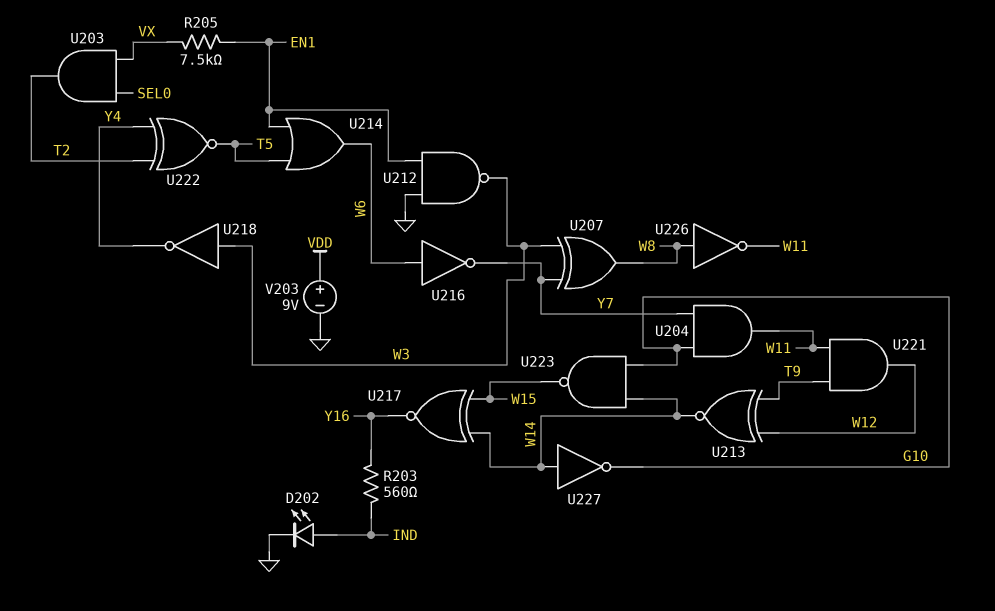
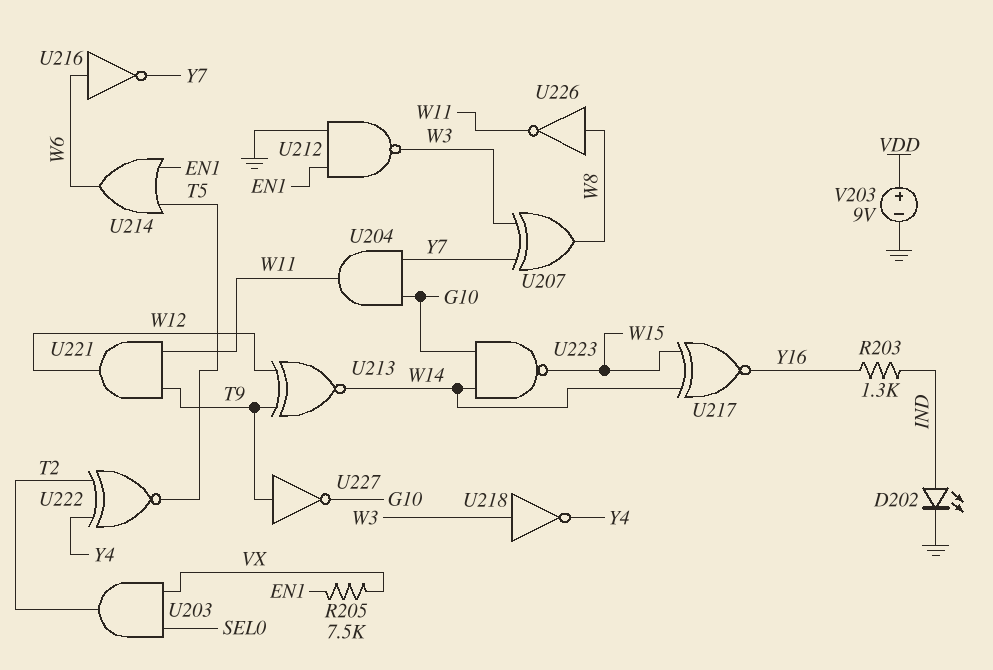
R203: 560 (IND, Y16) -> 1.3k (IND, Y16)
U227: NOT (in W14, out G10) -> NOT (in T9, out G10)

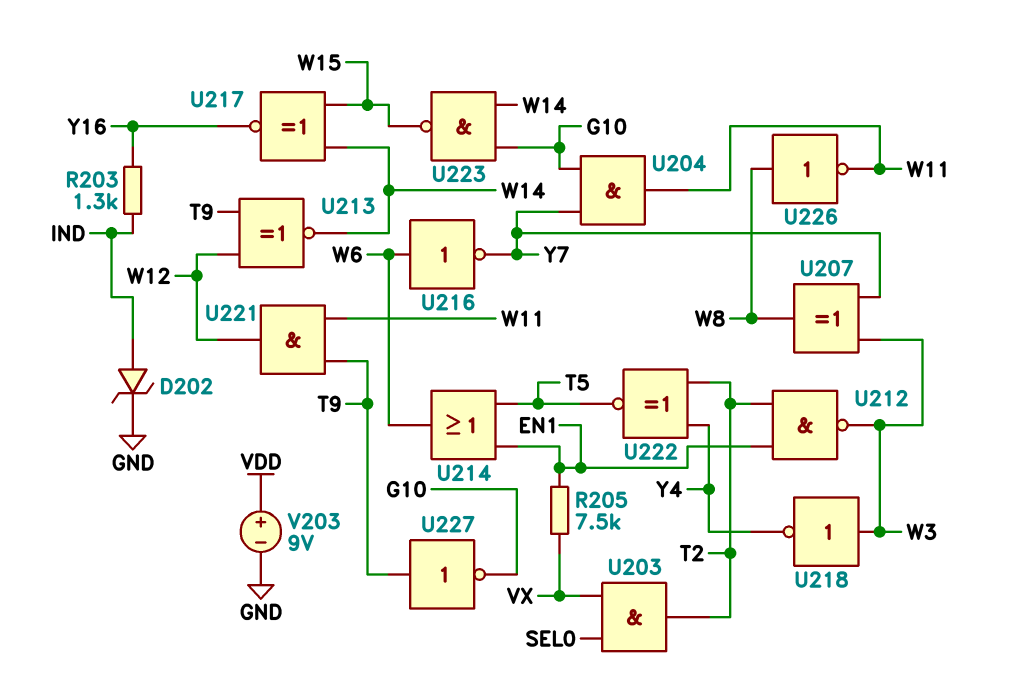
D202: LED (A IND, K GND) -> zener (A IND, K GND)
U212: NAND (in EN1, in GND, out W3) -> NAND (in EN1, in T2, out W3)

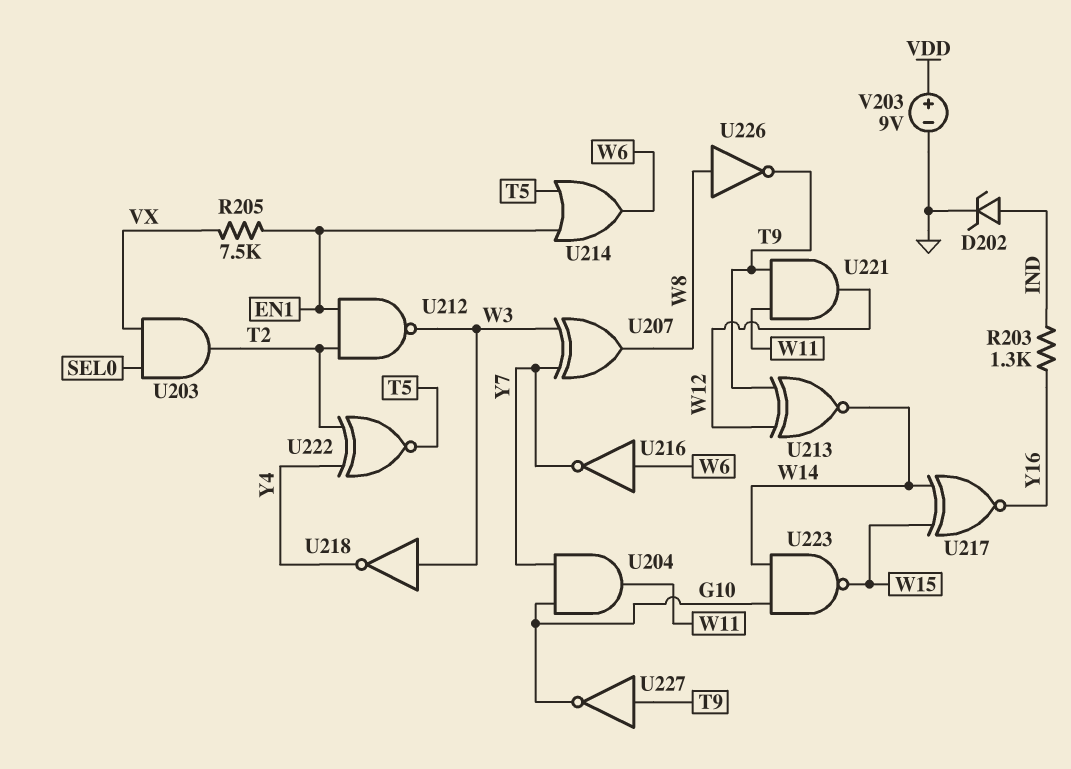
U226: NOT (in W8, out W11) -> NOT (in W8, out T9)

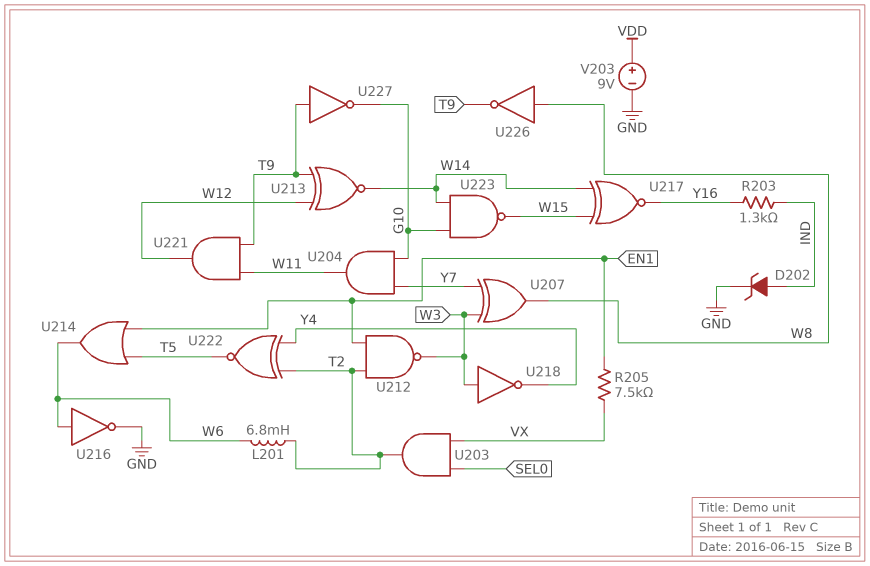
L201: none -> 6.8mH (T2, W6)
U216: NOT (in W6, out Y7) -> NOT (in W6, out GND)

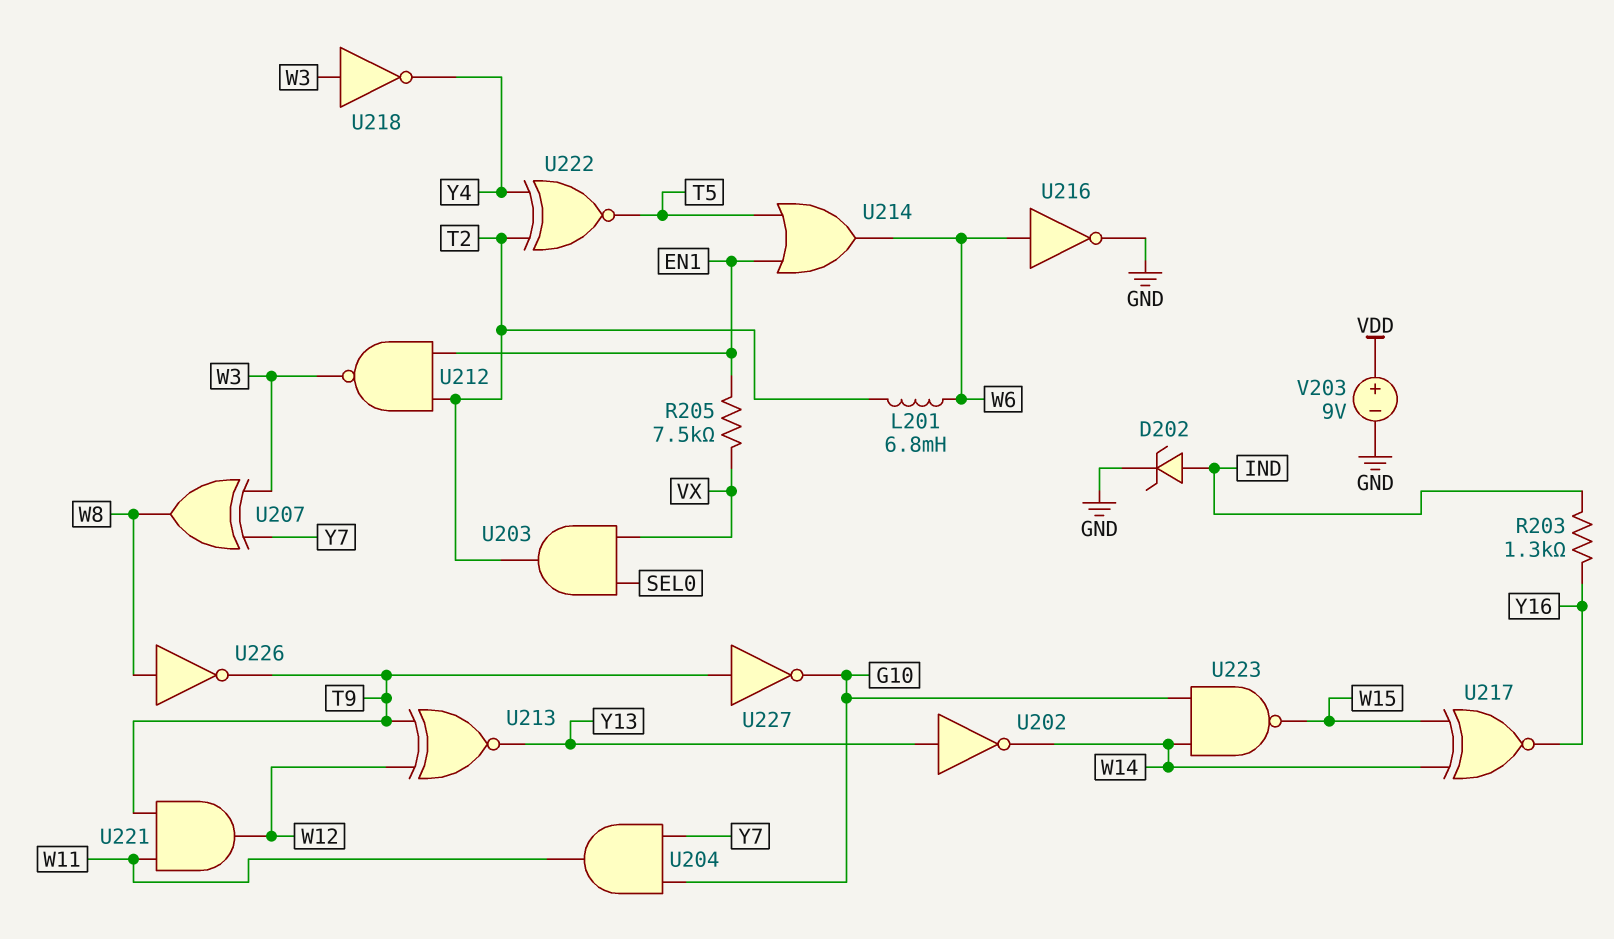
U202: none -> NOT (in Y13, out W14)
U213: XNOR (in T9, in W12, out W14) -> XNOR (in T9, in W12, out Y13)

